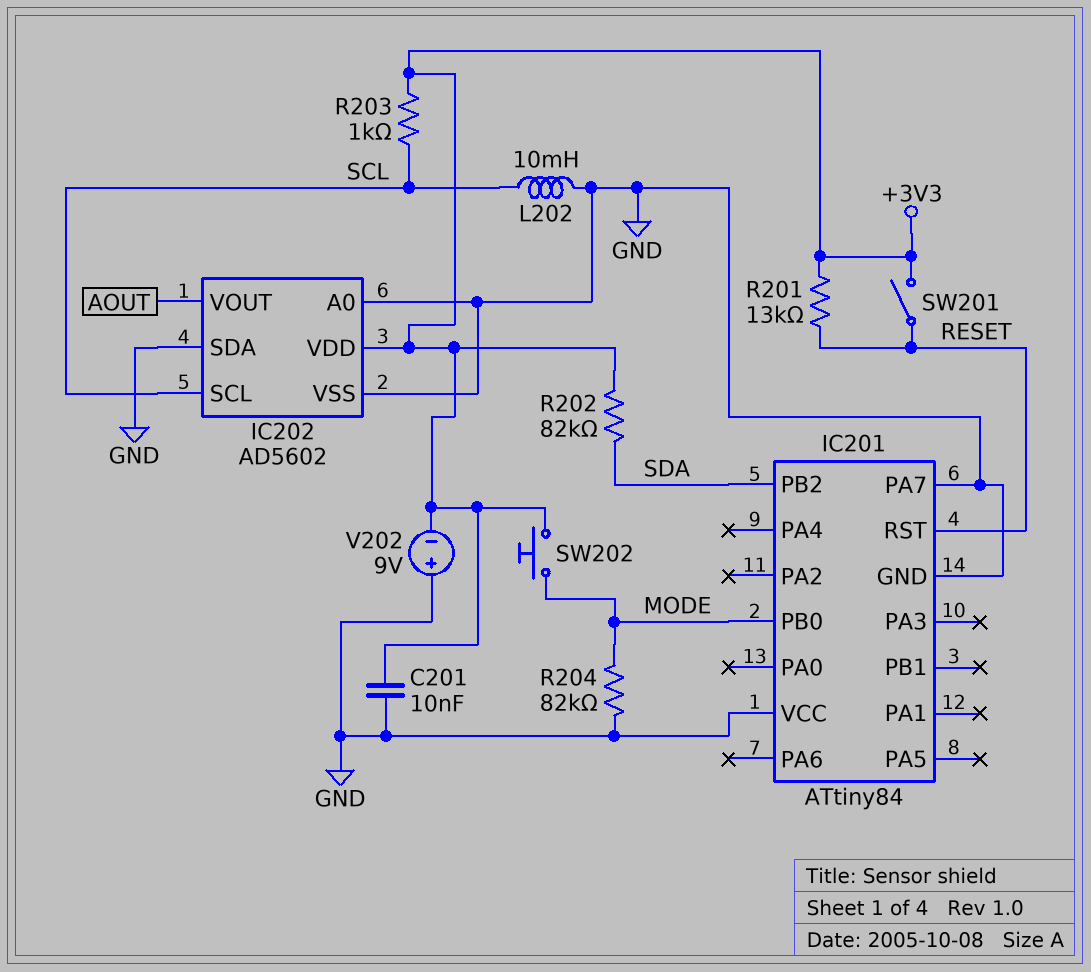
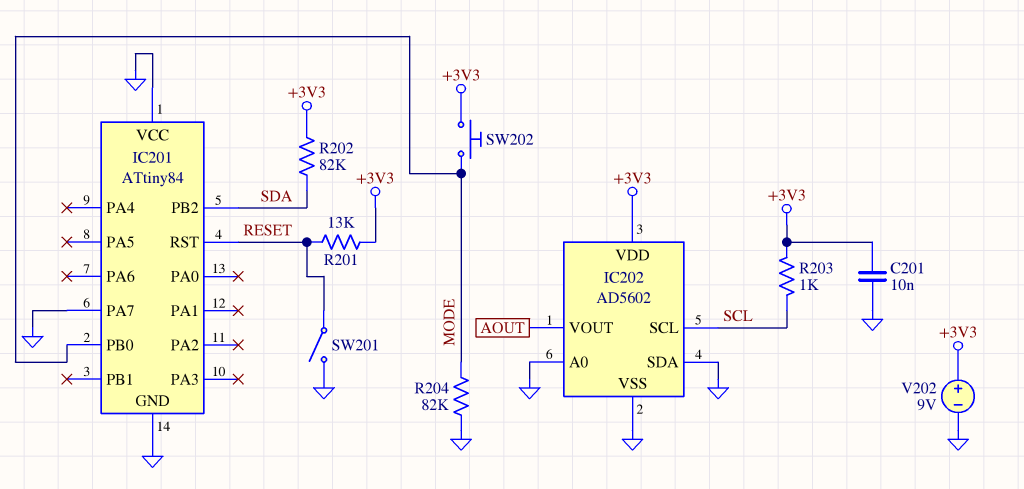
L202: 10mH (GND, SCL) -> none
SW201: switch (+3V3, RESET) -> switch (GND, RESET)
V202: 9V (plus GND, minus +3V3) -> 9V (plus +3V3, minus GND)

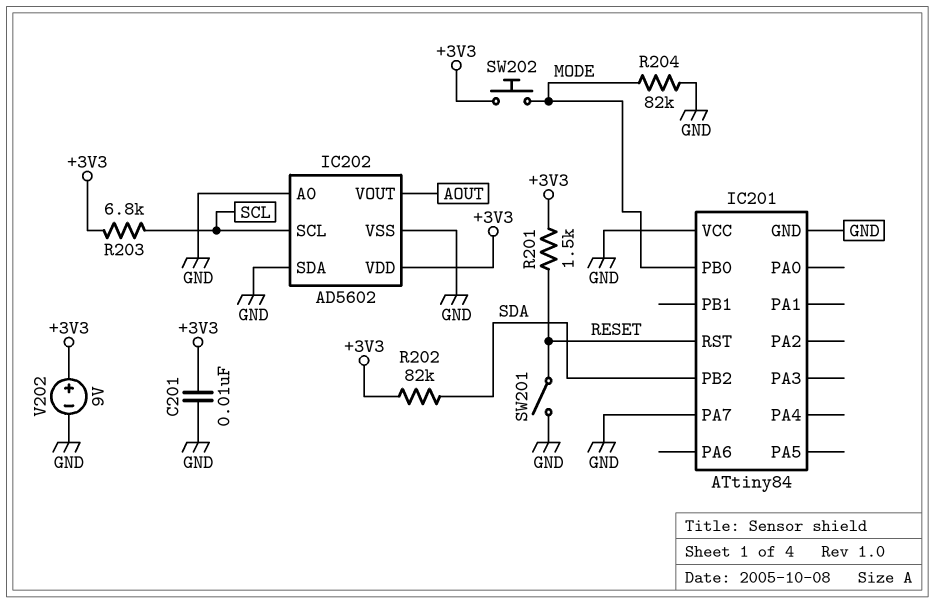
R201: 13k (+3V3, RESET) -> 1.5k (+3V3, RESET)
R203: 1k (+3V3, SCL) -> 6.8k (+3V3, SCL)

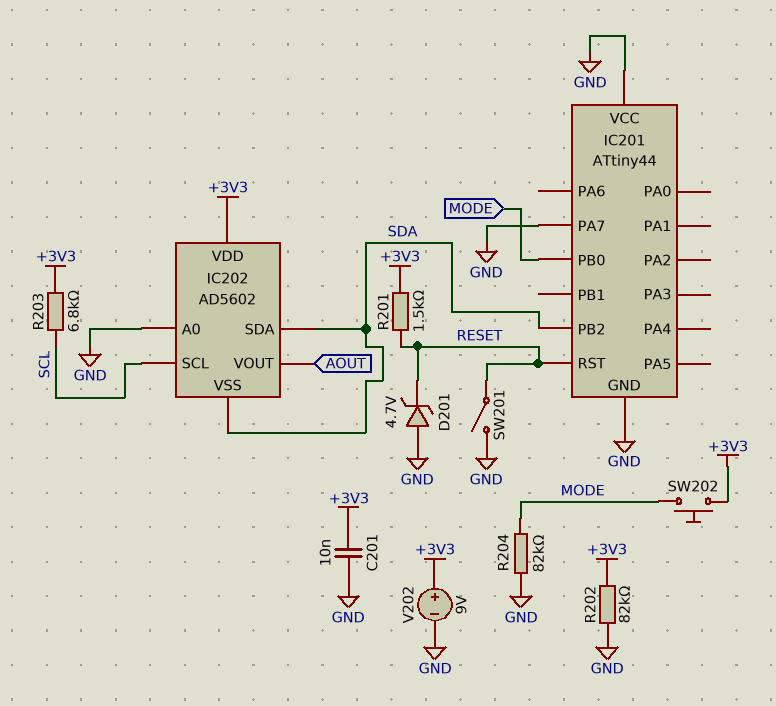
D201: none -> zener 4.7V (A GND, K RESET)
IC201: ATtiny84 -> ATtiny44
IC202 pin SDA: GND -> SDA
IC202 pin VSS: GND -> SDA
R202: 82k (+3V3, SDA) -> 82k (+3V3, GND)

